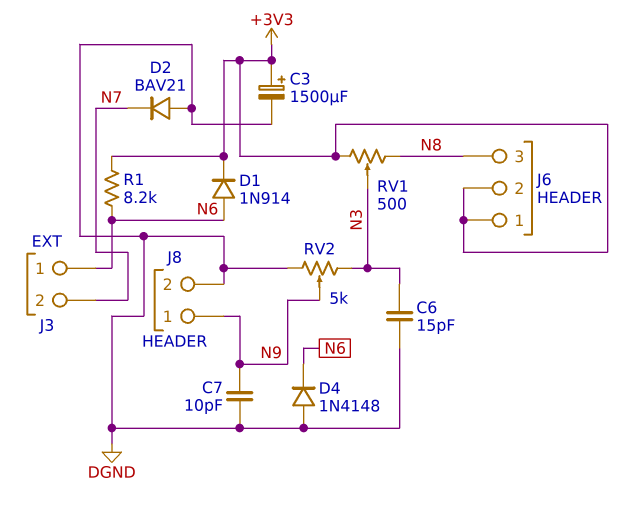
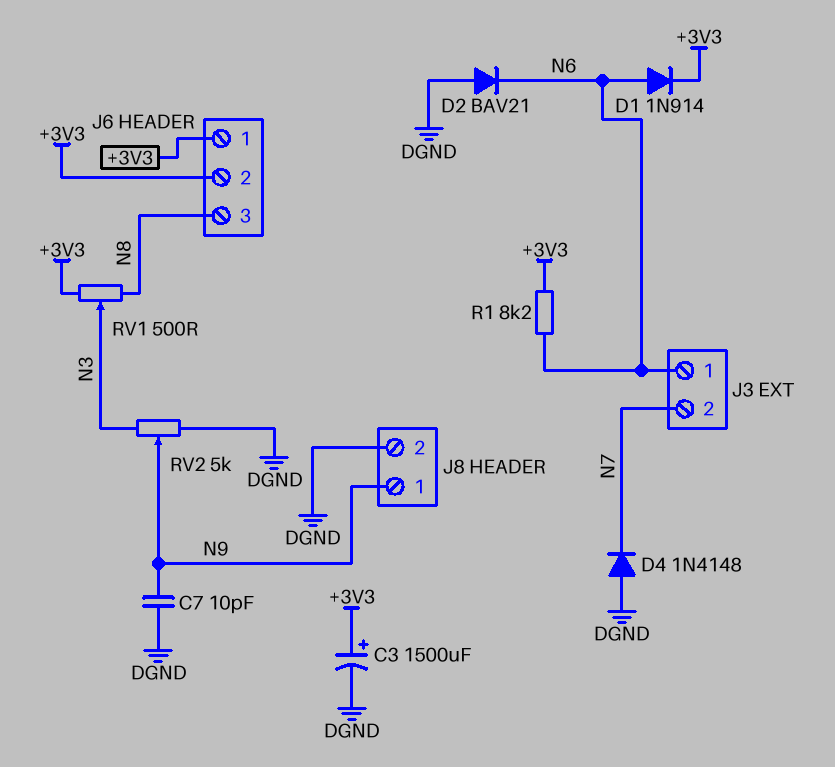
C6: 15pF (DGND, N3) -> none
D2: diode BAV21 (A DGND, K N7) -> diode BAV21 (A DGND, K N6)
D4: diode 1N4148 (A DGND, K N6) -> diode 1N4148 (A DGND, K N7)

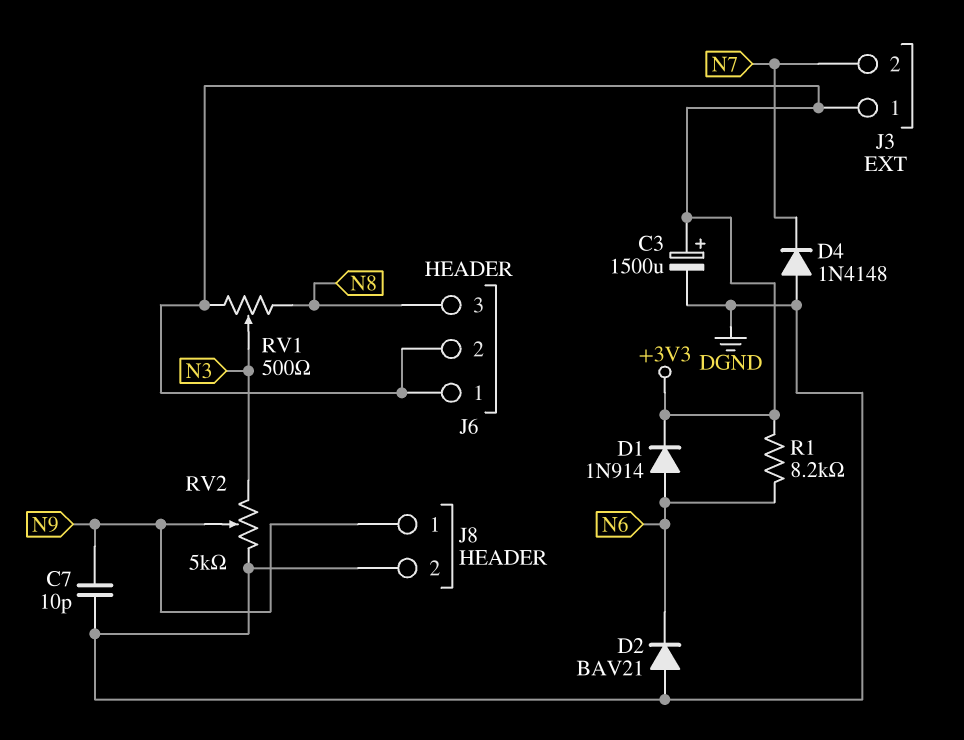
J3 pin 1: N6 -> +3V3

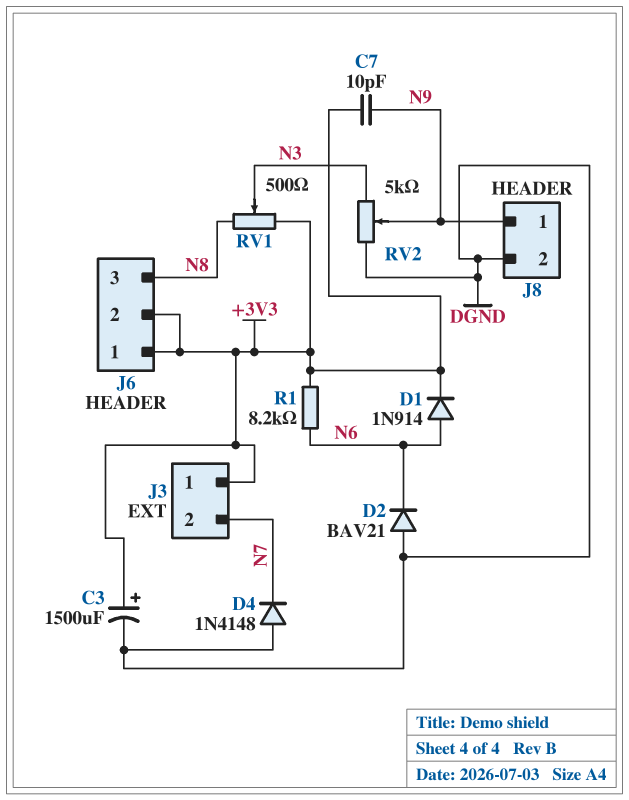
C7: 10pF (DGND, N9) -> 10pF (+3V3, N9)

